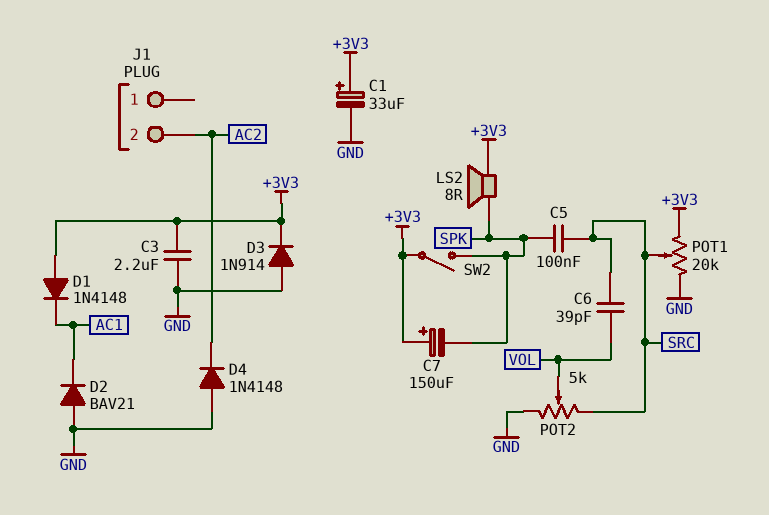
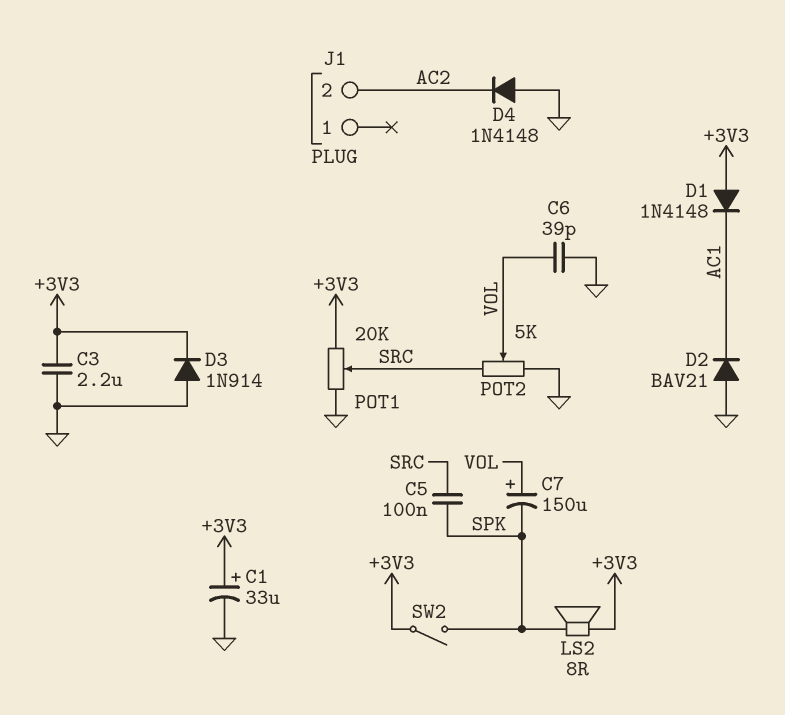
C6: 39pF (SRC, VOL) -> 39pF (GND, VOL)
C7: 150uF (plus +3V3, minus SPK) -> 150uF (plus VOL, minus SPK)

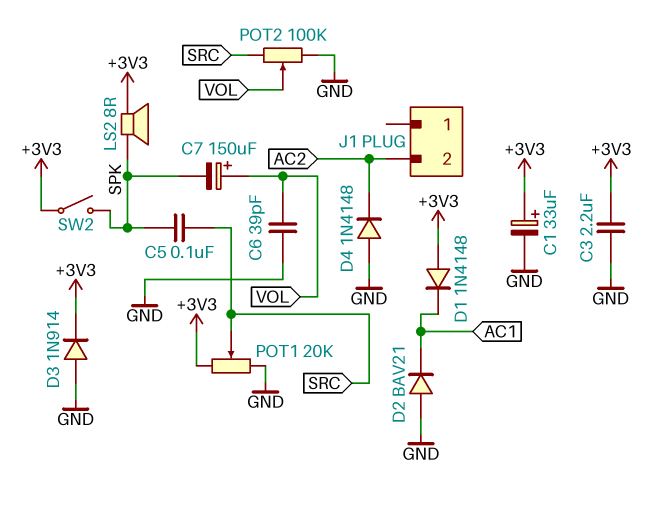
POT2: 5k (GND, SRC, wiper VOL) -> 100k (GND, SRC, wiper VOL)

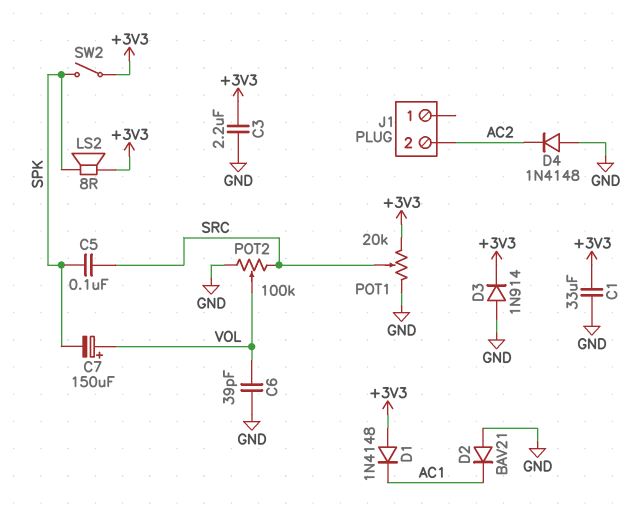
C1: 33uF (plus +3V3, minus GND) -> 33uF (+3V3, GND)

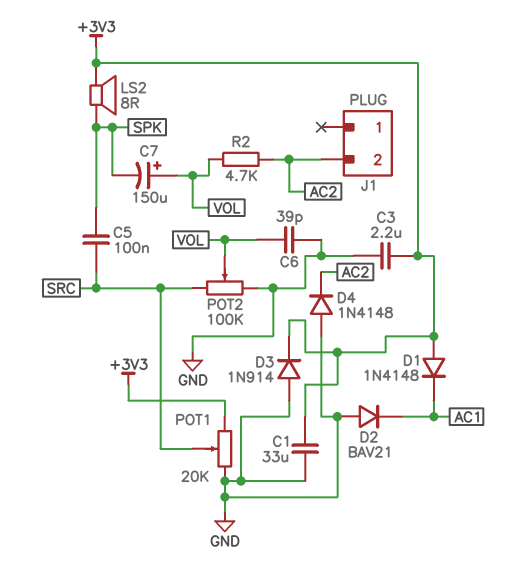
R2: none -> 4.7k (AC2, VOL)
SW2: switch (+3V3, SPK) -> none

